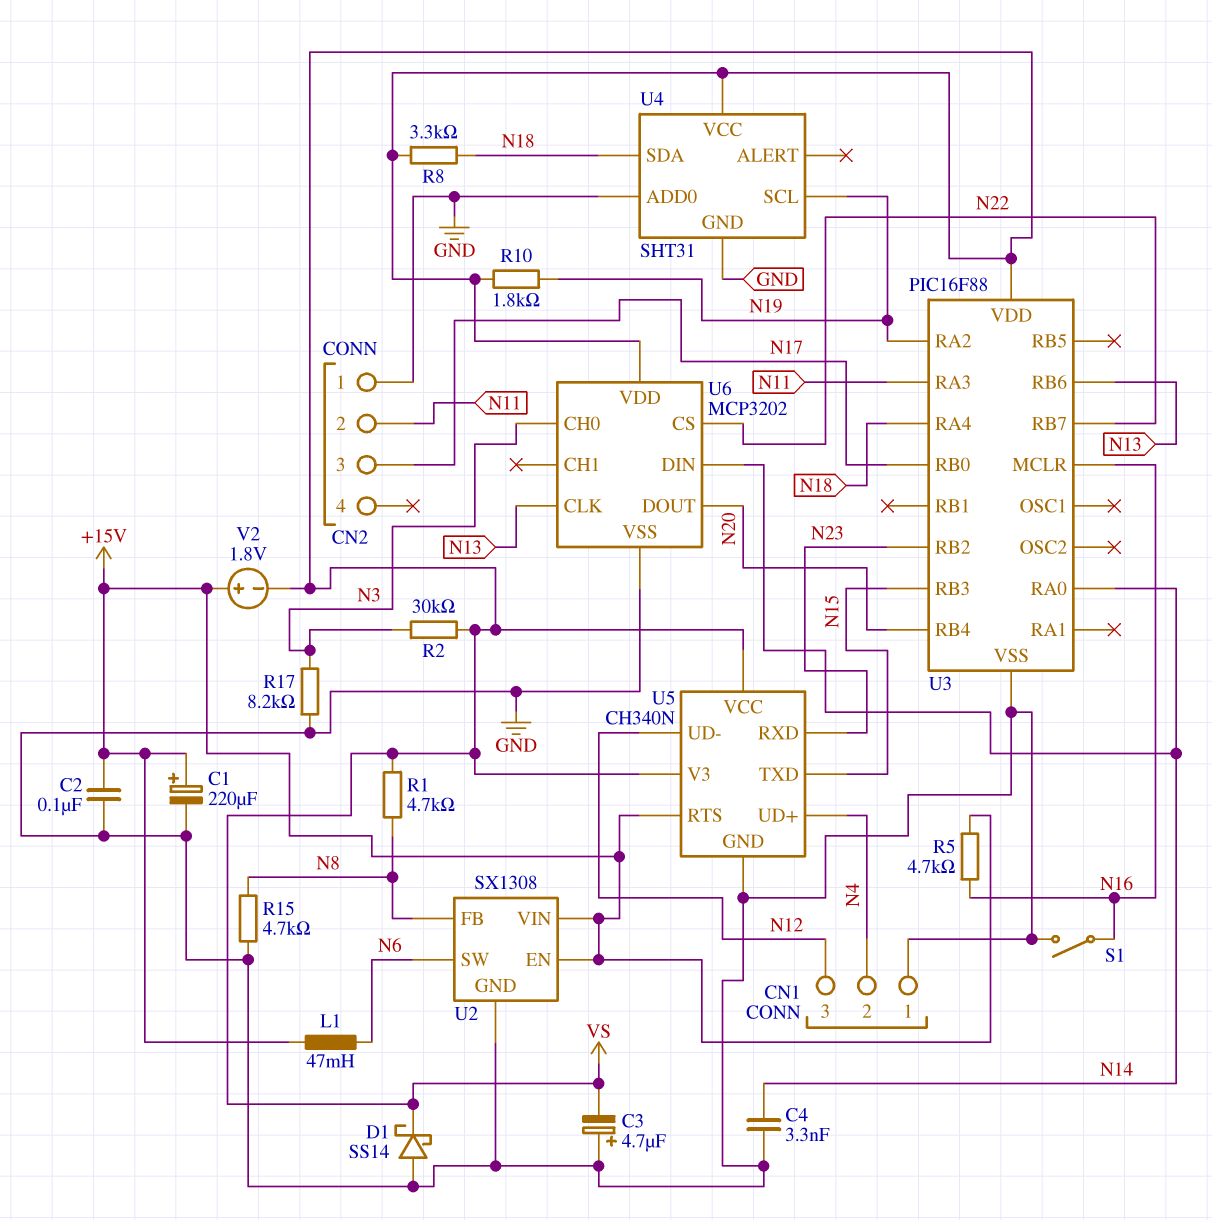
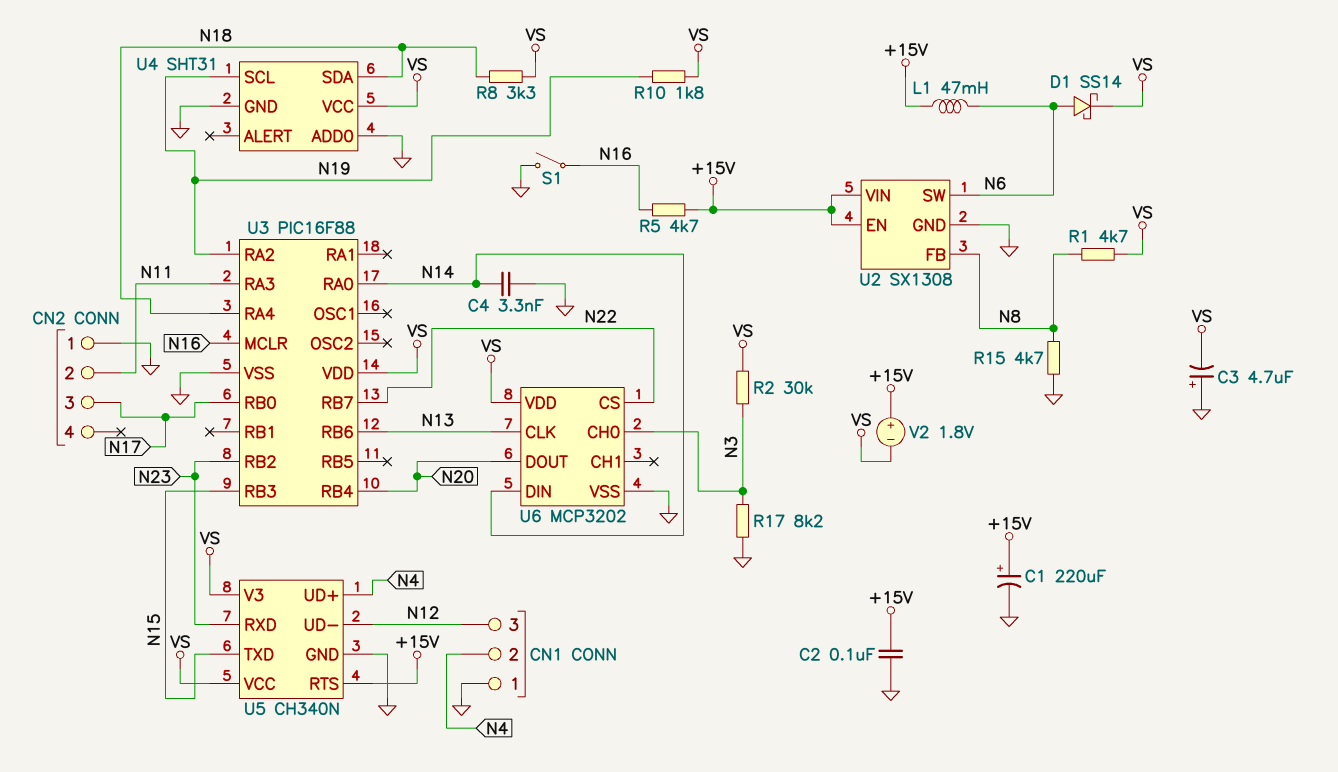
D1: schottky SS14 (A GND, K VS) -> schottky SS14 (A N6, K VS)

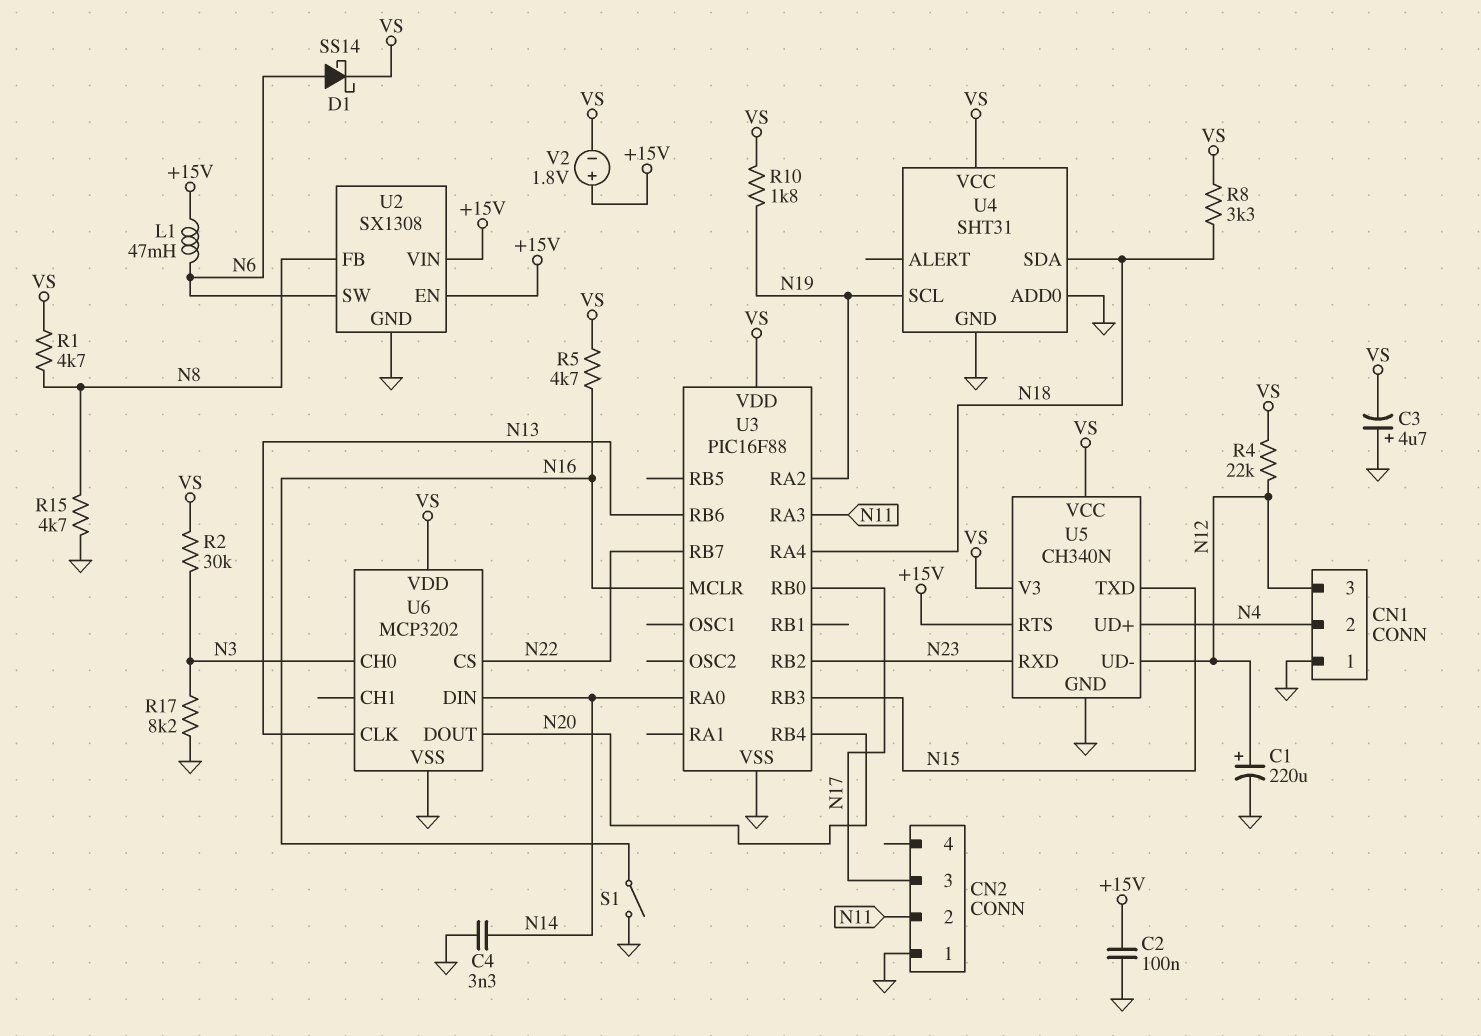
C1: 220uF (plus +15V, minus GND) -> 220uF (plus N12, minus GND)
R4: none -> 22k (N12, VS)
R5: 4.7k (+15V, N16) -> 4.7k (N16, VS)

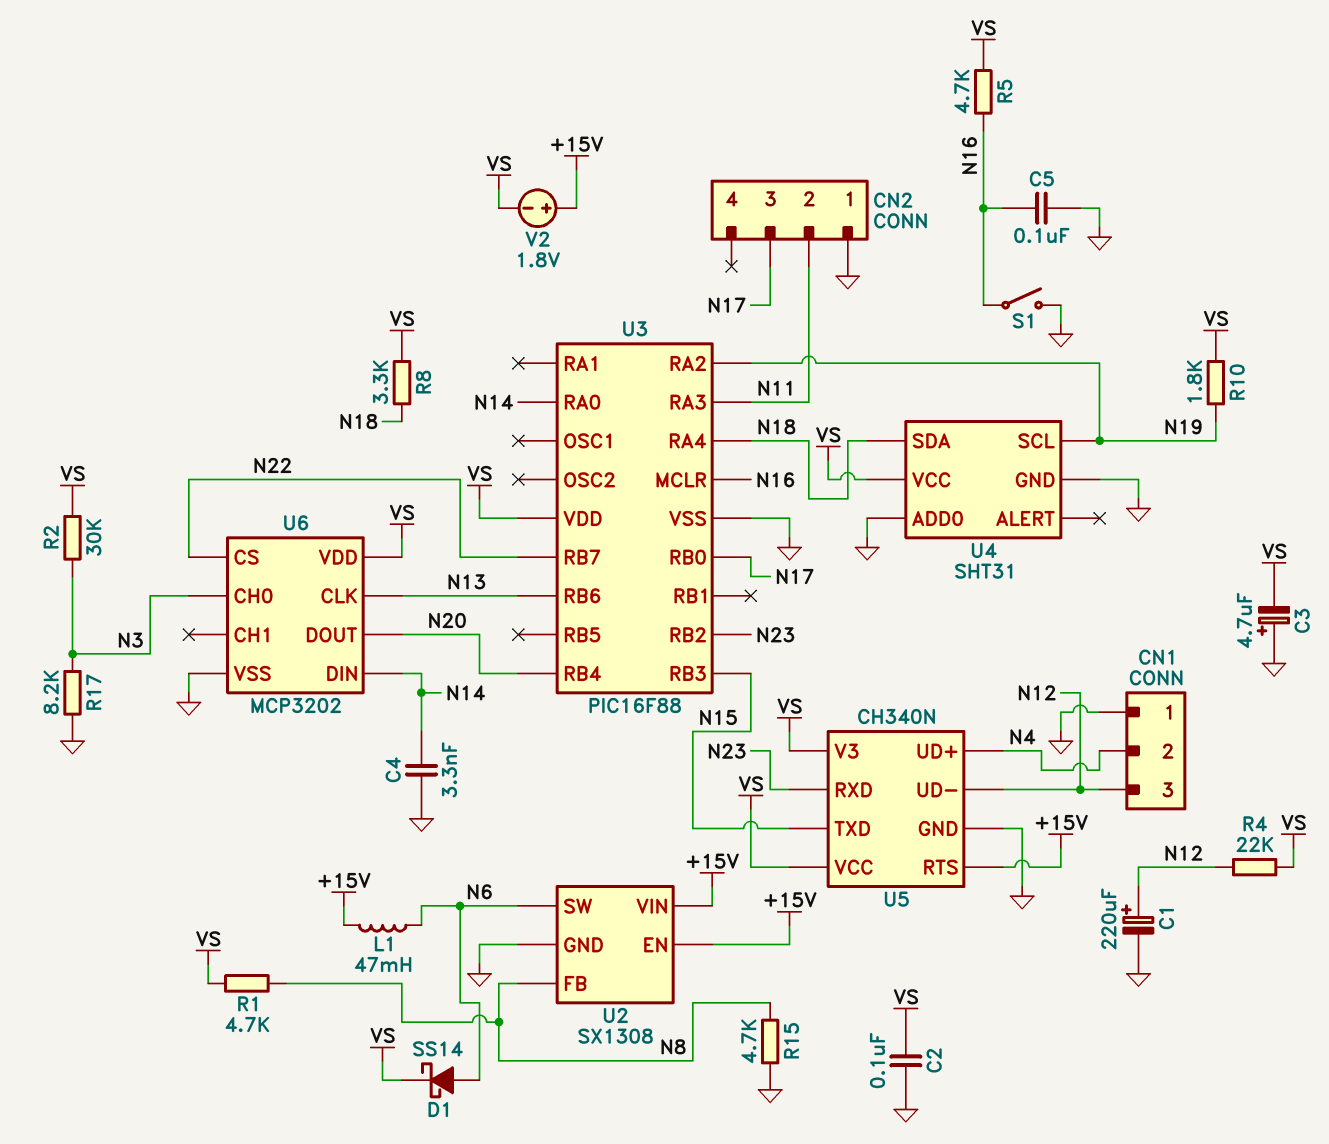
C2: 100nF (+15V, GND) -> 100nF (GND, VS)
C5: none -> 100nF (GND, N16)

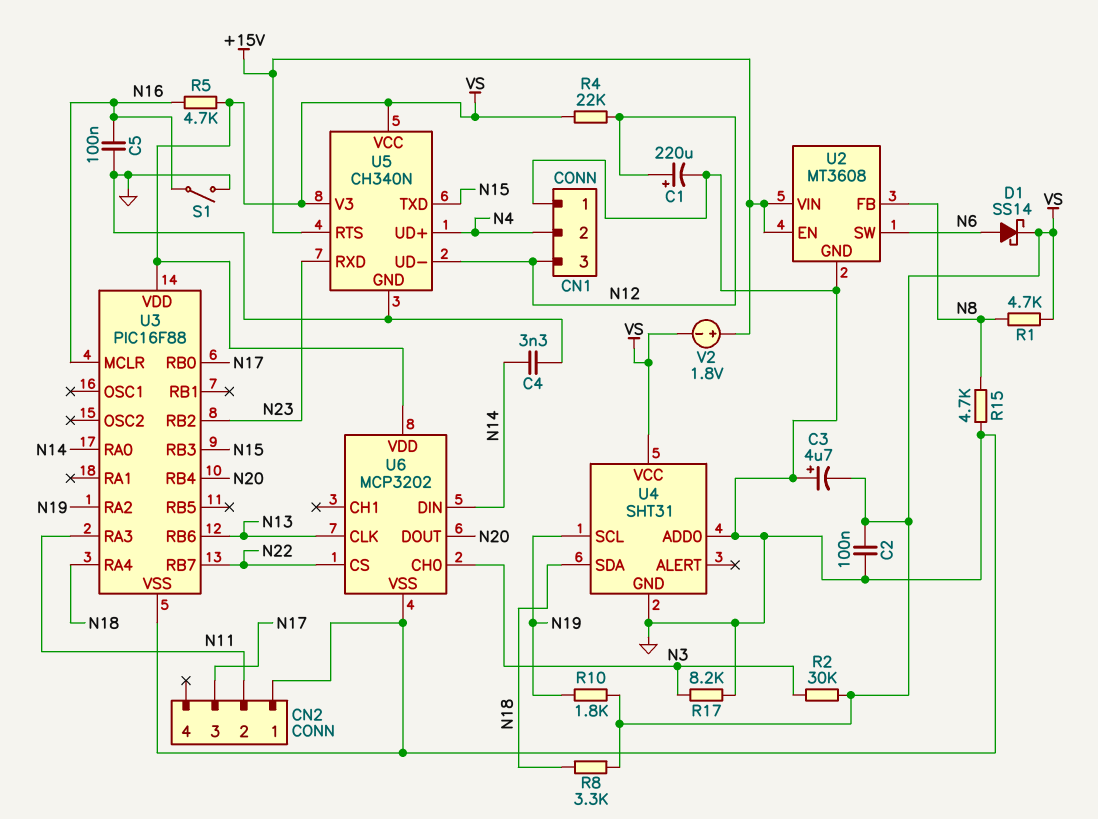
L1: 47mH (+15V, N6) -> none
U2: SX1308 -> MT3608

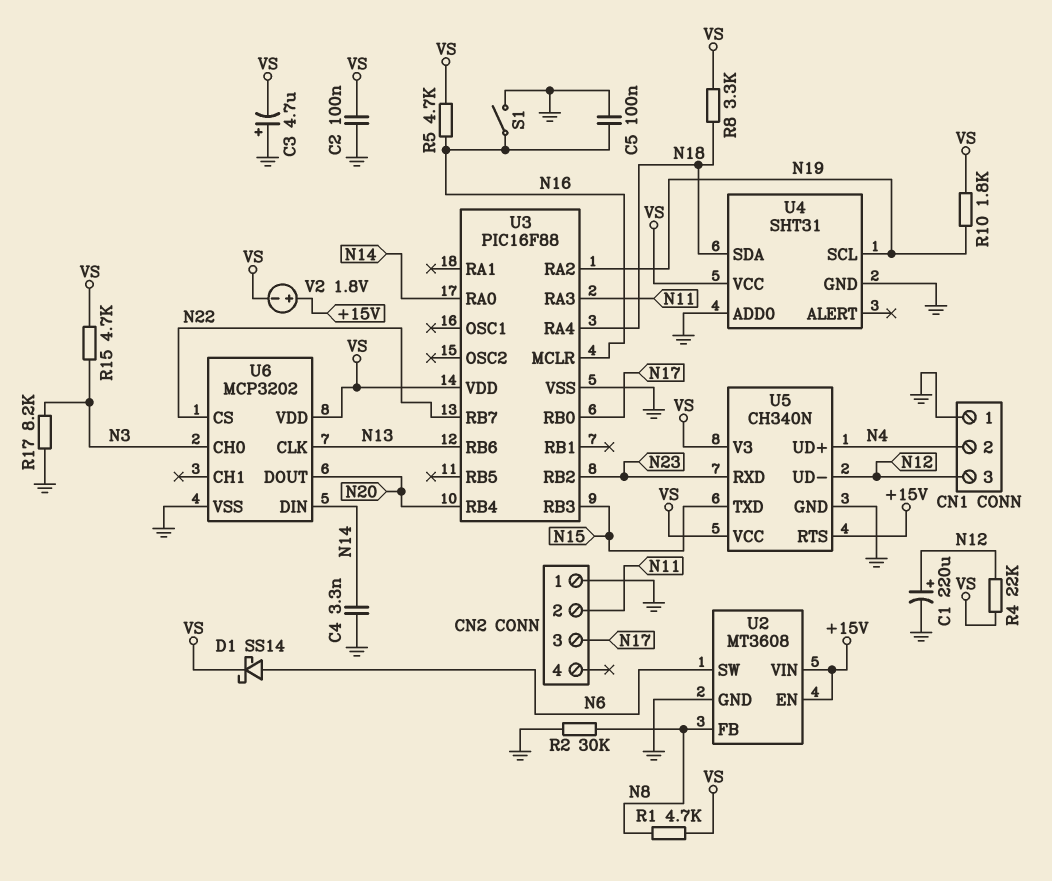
R2: 30k (N3, VS) -> 30k (GND, N8)
R15: 4.7k (GND, N8) -> 4.7k (N3, VS)

